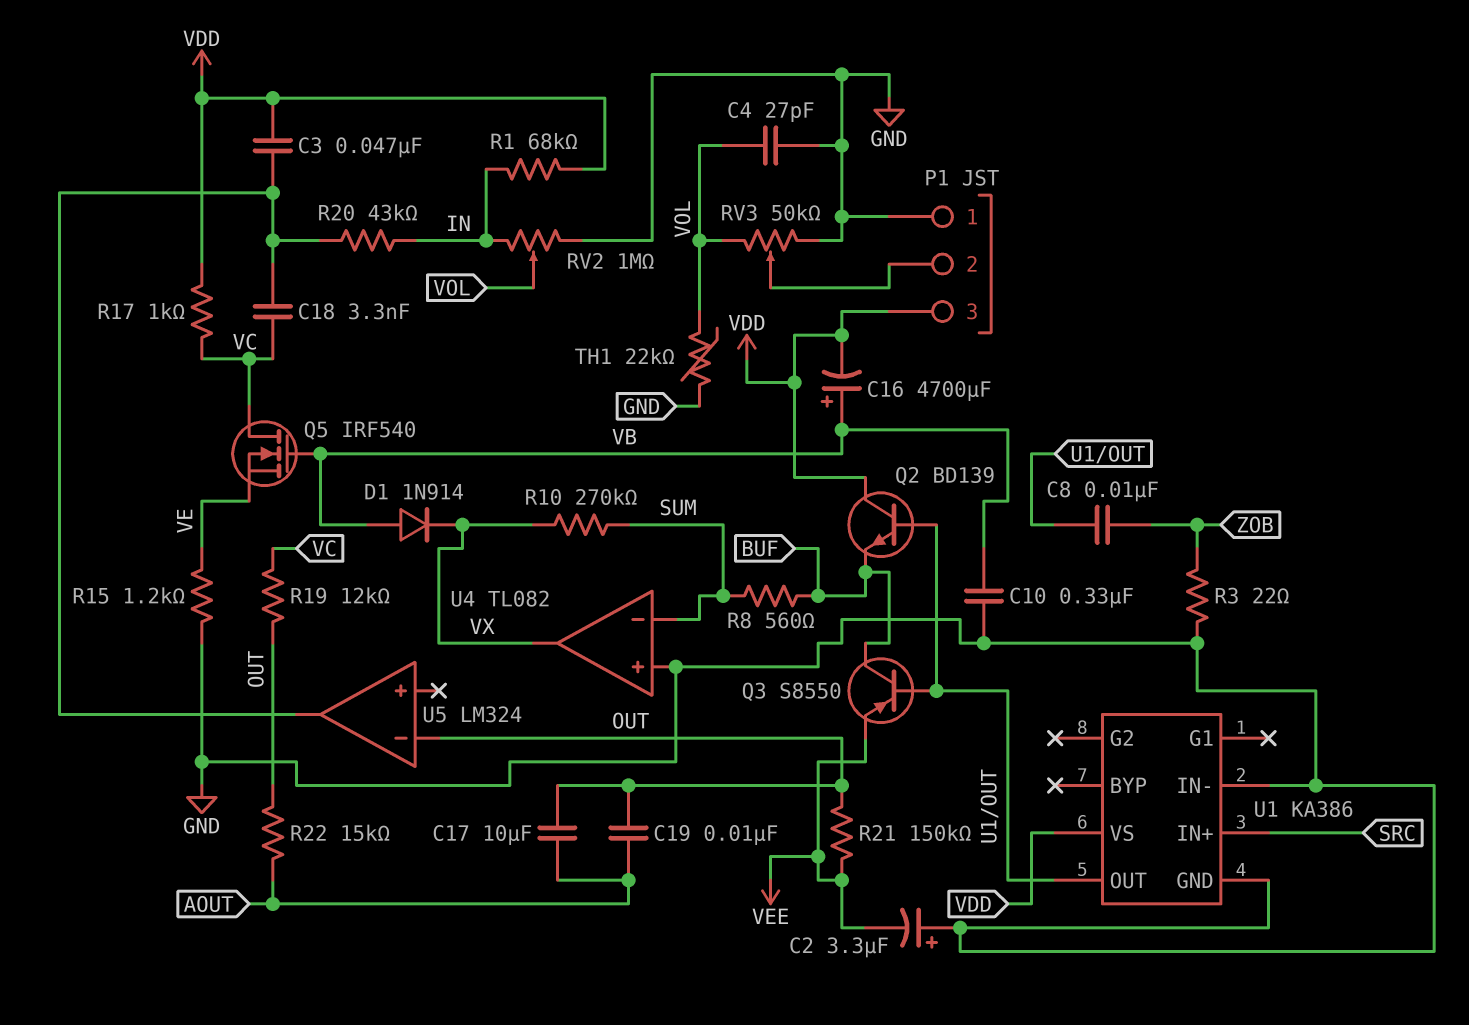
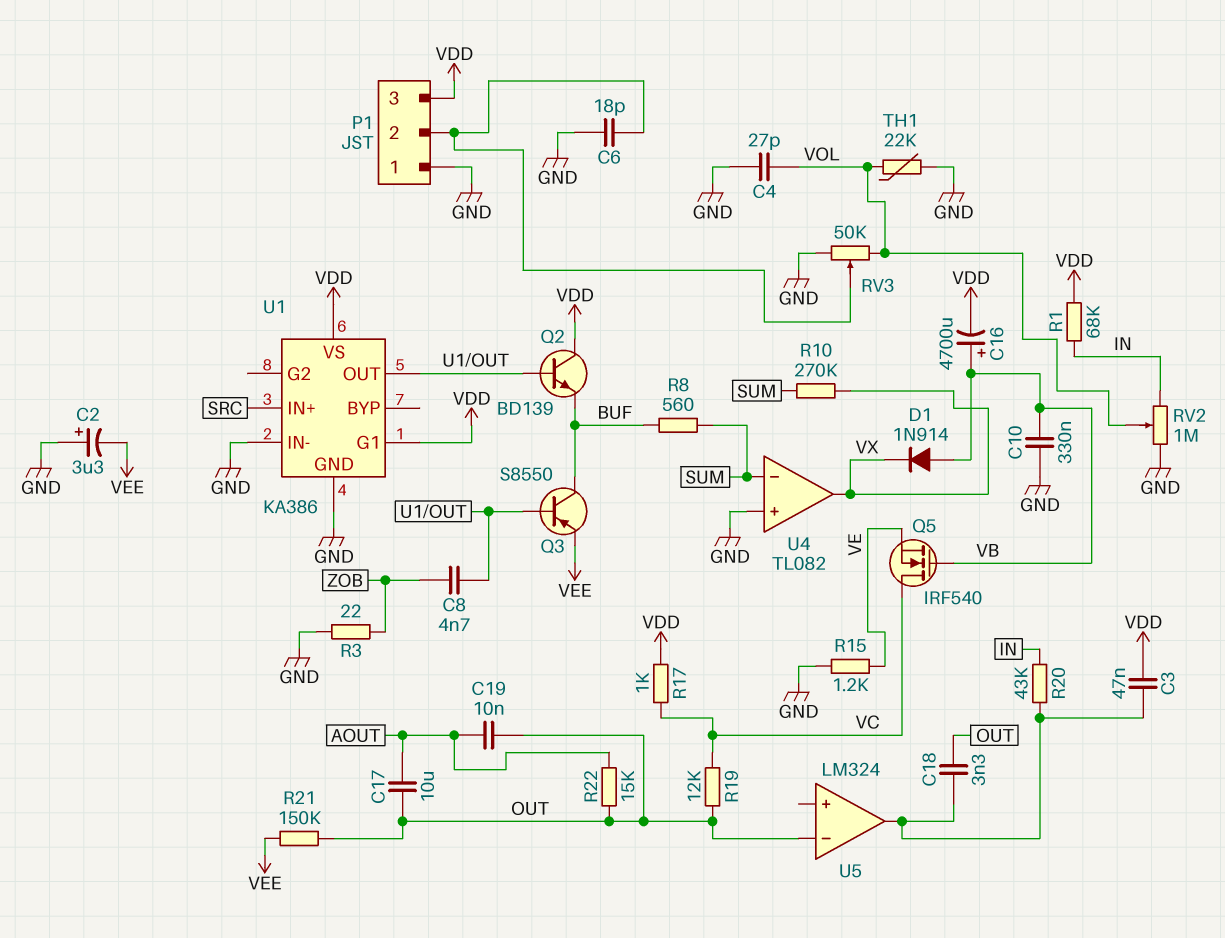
C6: none -> 18pF (GND, P1/2)
C8: 10nF (U1/OUT, ZOB) -> 4.7nF (U1/OUT, ZOB)
C18: 3.3nF (U5/out, VC) -> 3.3nF (OUT, U5/out)
U1 pin G1: none -> VDD

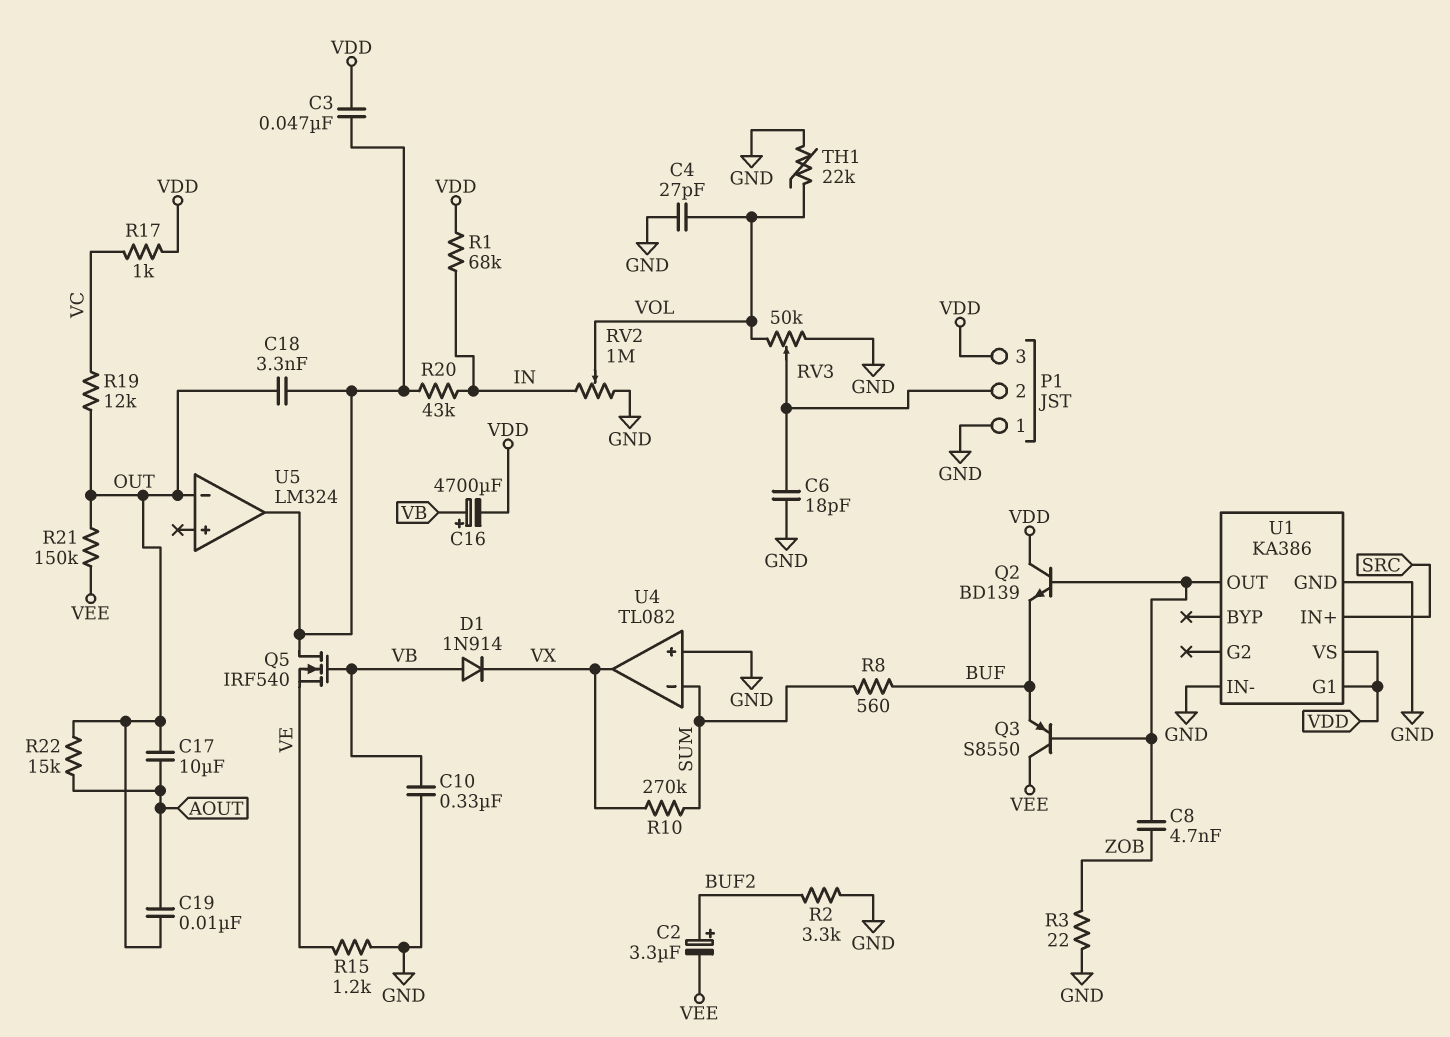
C2: 3.3uF (plus GND, minus VEE) -> 3.3uF (plus BUF2, minus VEE)
Q3: PNP S8550 (B U1/OUT, C BUF, E VEE) -> PNP S8550 (B U1/OUT, C VEE, E BUF)
Q5: NMOS IRF540 (G VB, D VC, S VE) -> NMOS IRF540 (G VB, D U5/out, S VE)
R2: none -> 3.3k (BUF2, GND)

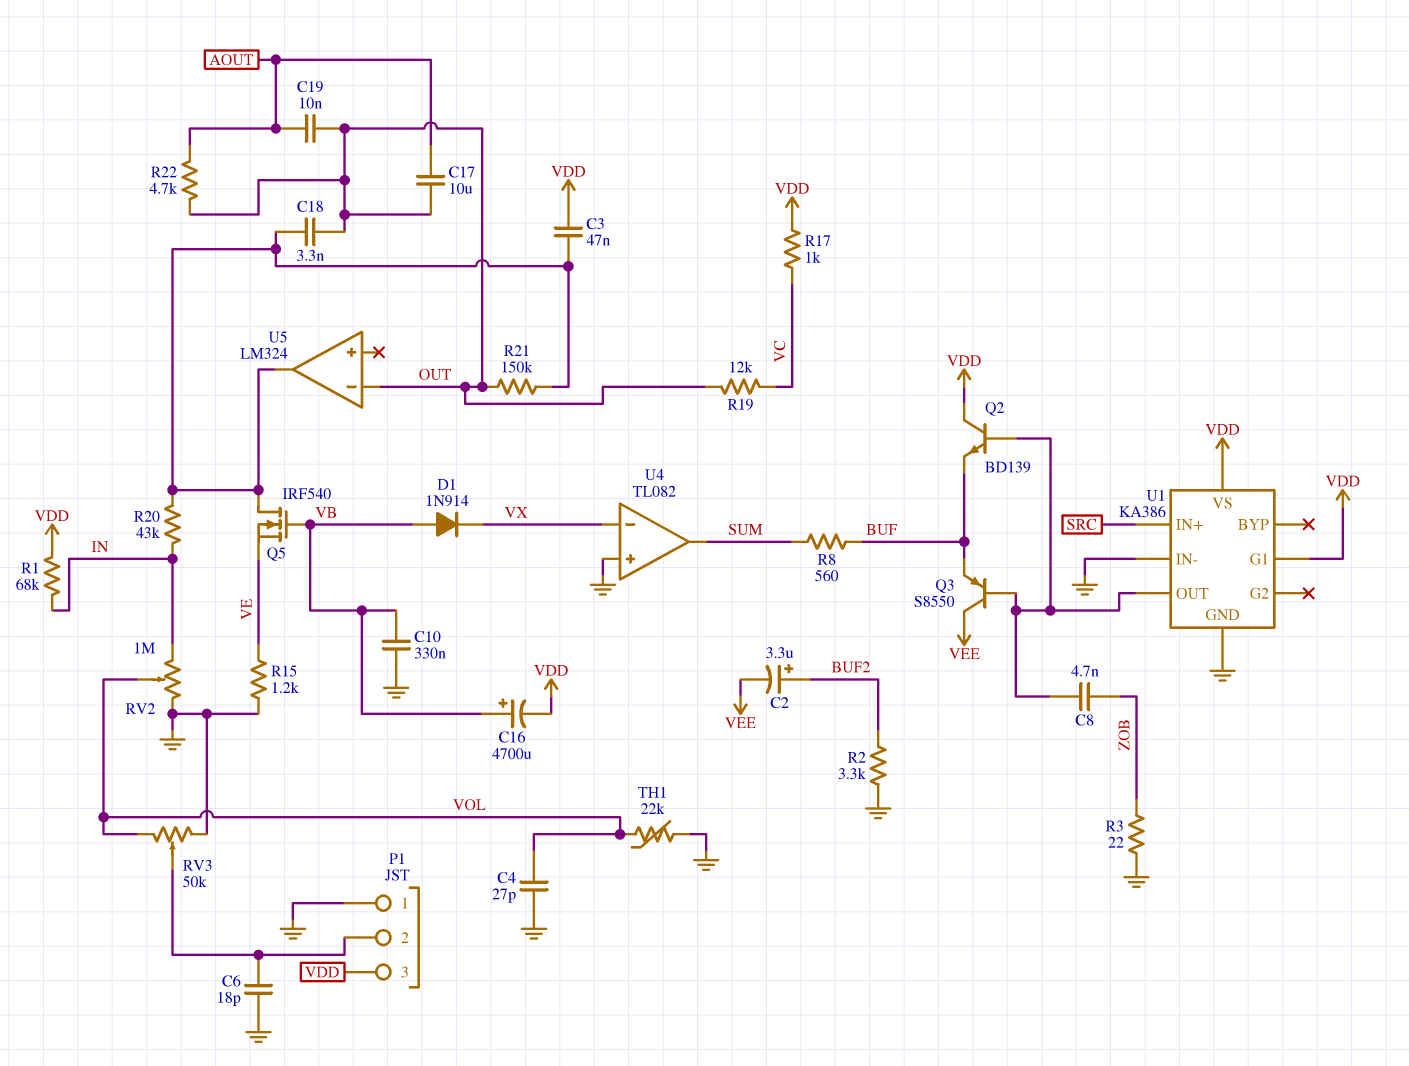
R10: 270k (SUM, VX) -> none
R21: 150k (OUT, VEE) -> 150k (OUT, U5/out)
R22: 15k (AOUT, OUT) -> 4.7k (AOUT, OUT)
U4 pin in-: SUM -> VX
U4 pin out: VX -> SUM

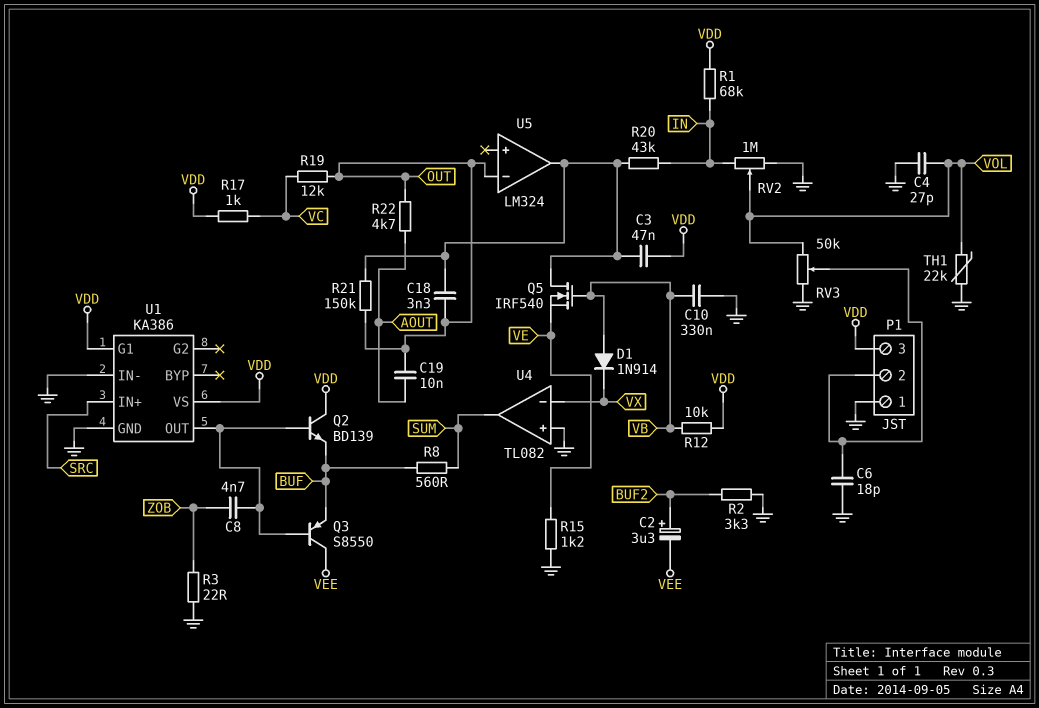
C16: 4700uF (plus VB, minus VDD) -> none
C17: 10uF (AOUT, OUT) -> none
R12: none -> 10k (VB, VDD)

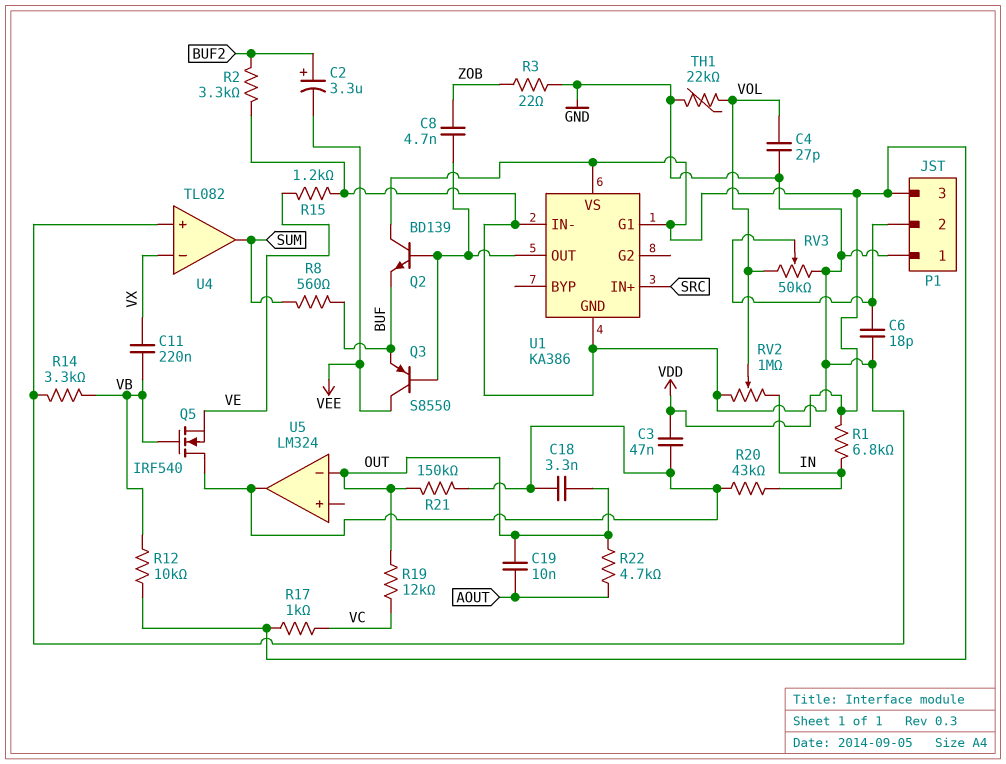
C10: 330nF (GND, VB) -> none
C11: none -> 220nF (VB, VX)
D1: diode 1N914 (A VB, K VX) -> none
R1: 68k (IN, VDD) -> 6.8k (IN, VDD)
R14: none -> 3.3k (GND, VB)

